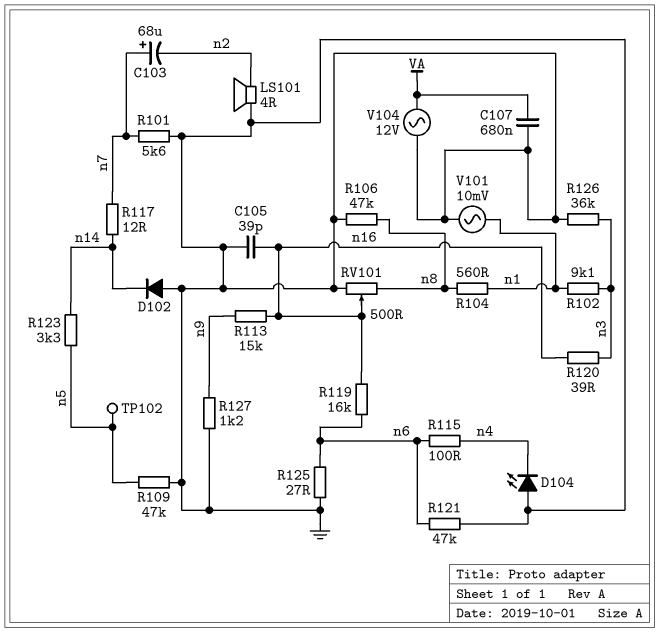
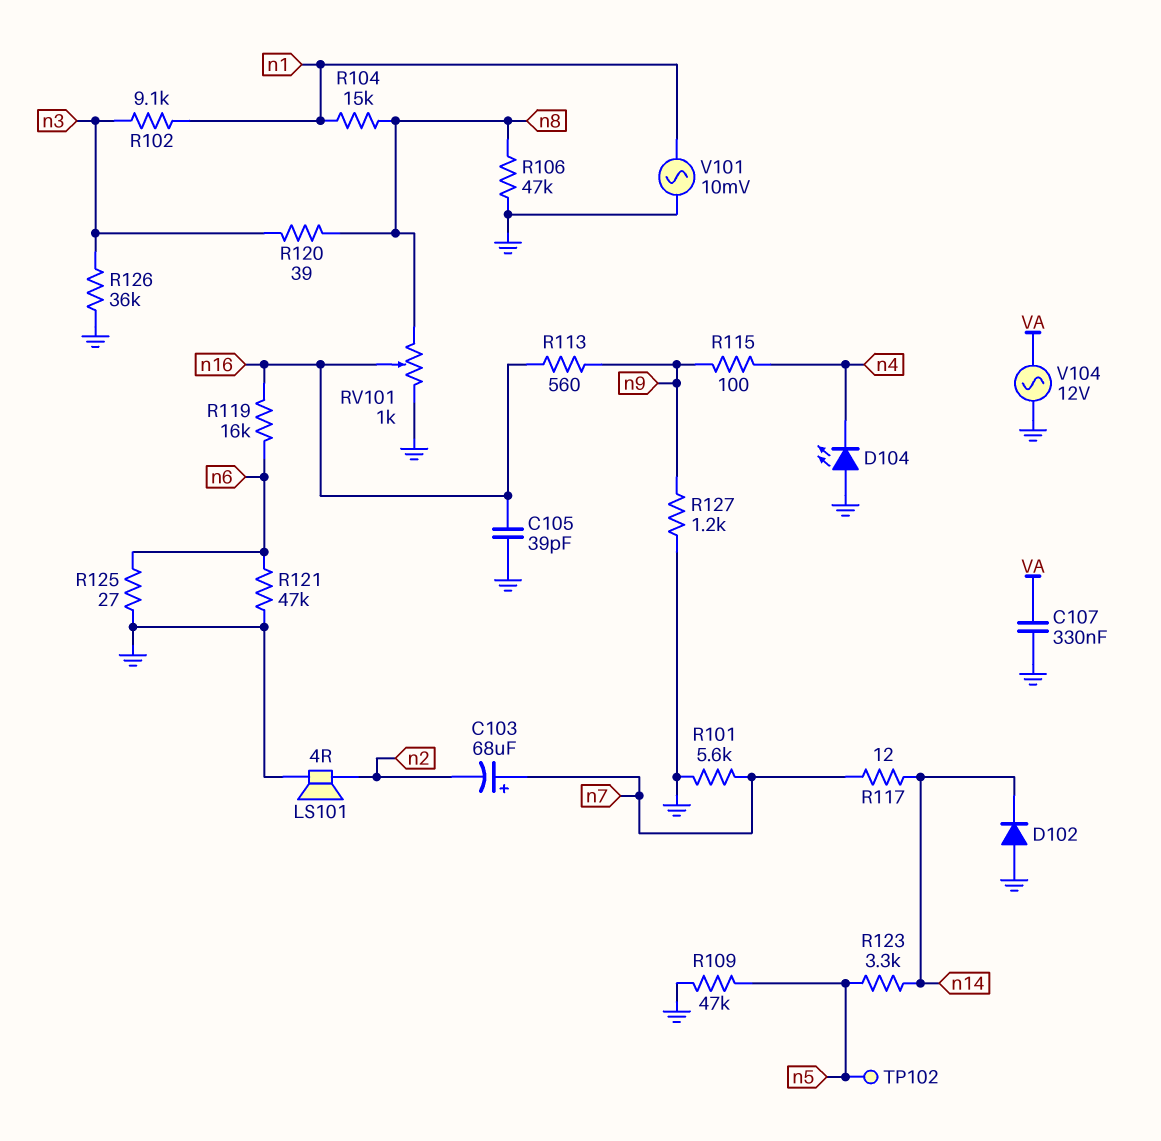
C107: 680nF (GND, VA) -> 330nF (GND, VA)
R104: 560 (n1, n8) -> 15k (n1, n8)
R113: 15k (n9, n16) -> 560 (n9, n16)
R115: 100 (n4, n6) -> 100 (n4, n9)
R120: 39 (n3, n16) -> 39 (n3, n8)
RV101: 500 (GND, n8, wiper n16) -> 1k (GND, n8, wiper n16)

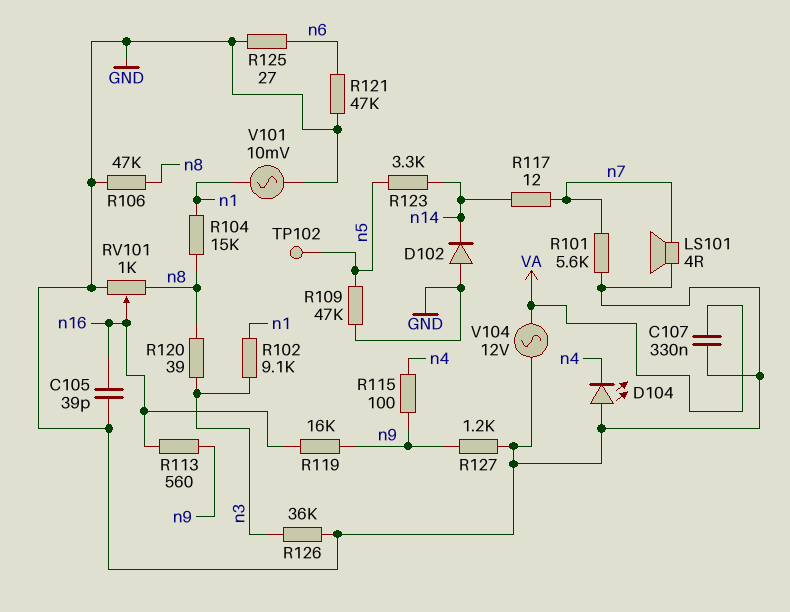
C103: 68uF (plus n7, minus n2) -> none
LS101: speaker 4R (GND, n2) -> speaker 4R (GND, n7)
R119: 16k (n6, n16) -> 16k (n9, n16)

